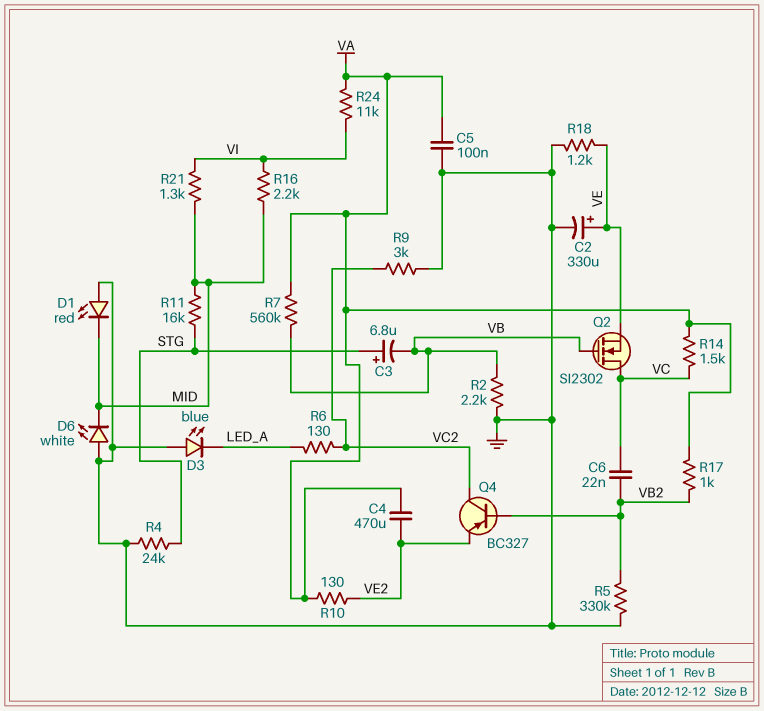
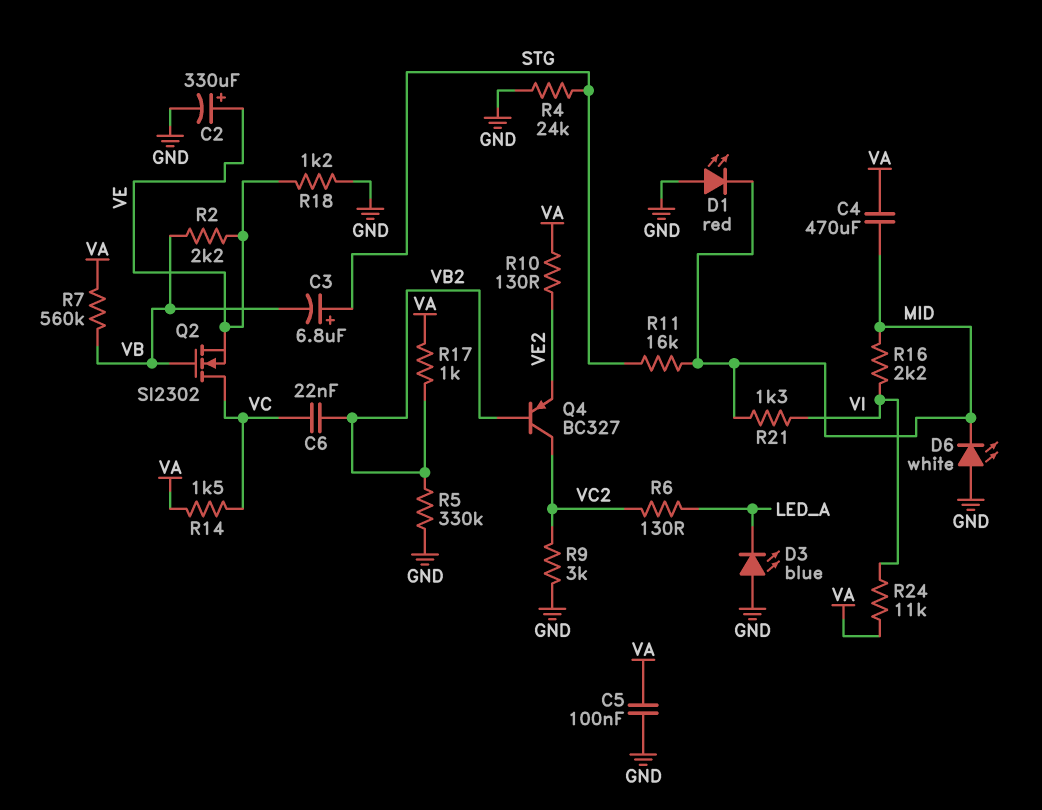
C4: 470uF (VA, VE2) -> 470uF (MID, VA)
R2: 2.2k (GND, VB) -> 2.2k (VB, VE)

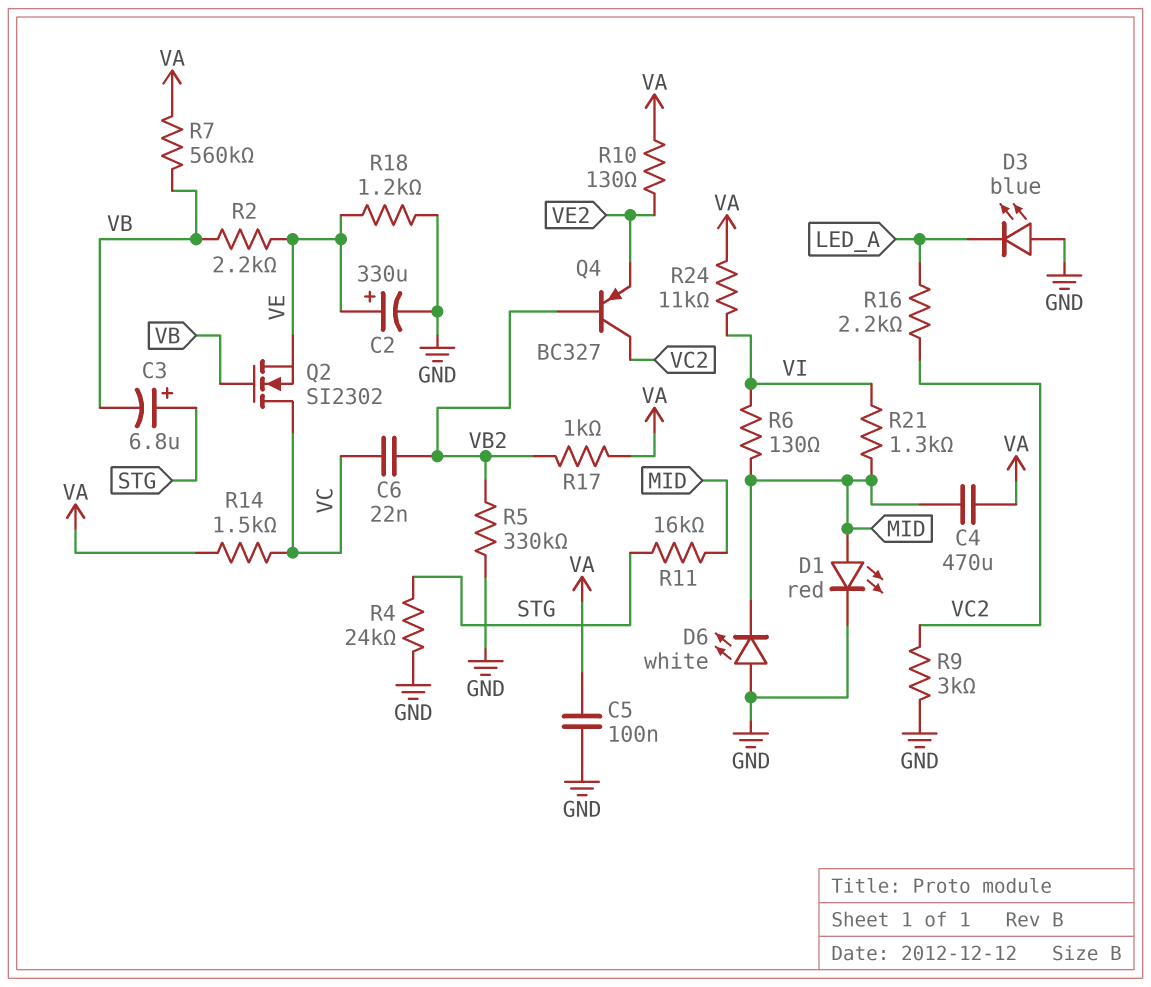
D1: LED red (A GND, K MID) -> LED red (A MID, K GND)
R6: 130 (LED_A, VC2) -> 130 (MID, VI)
R16: 2.2k (MID, VI) -> 2.2k (LED_A, VC2)

